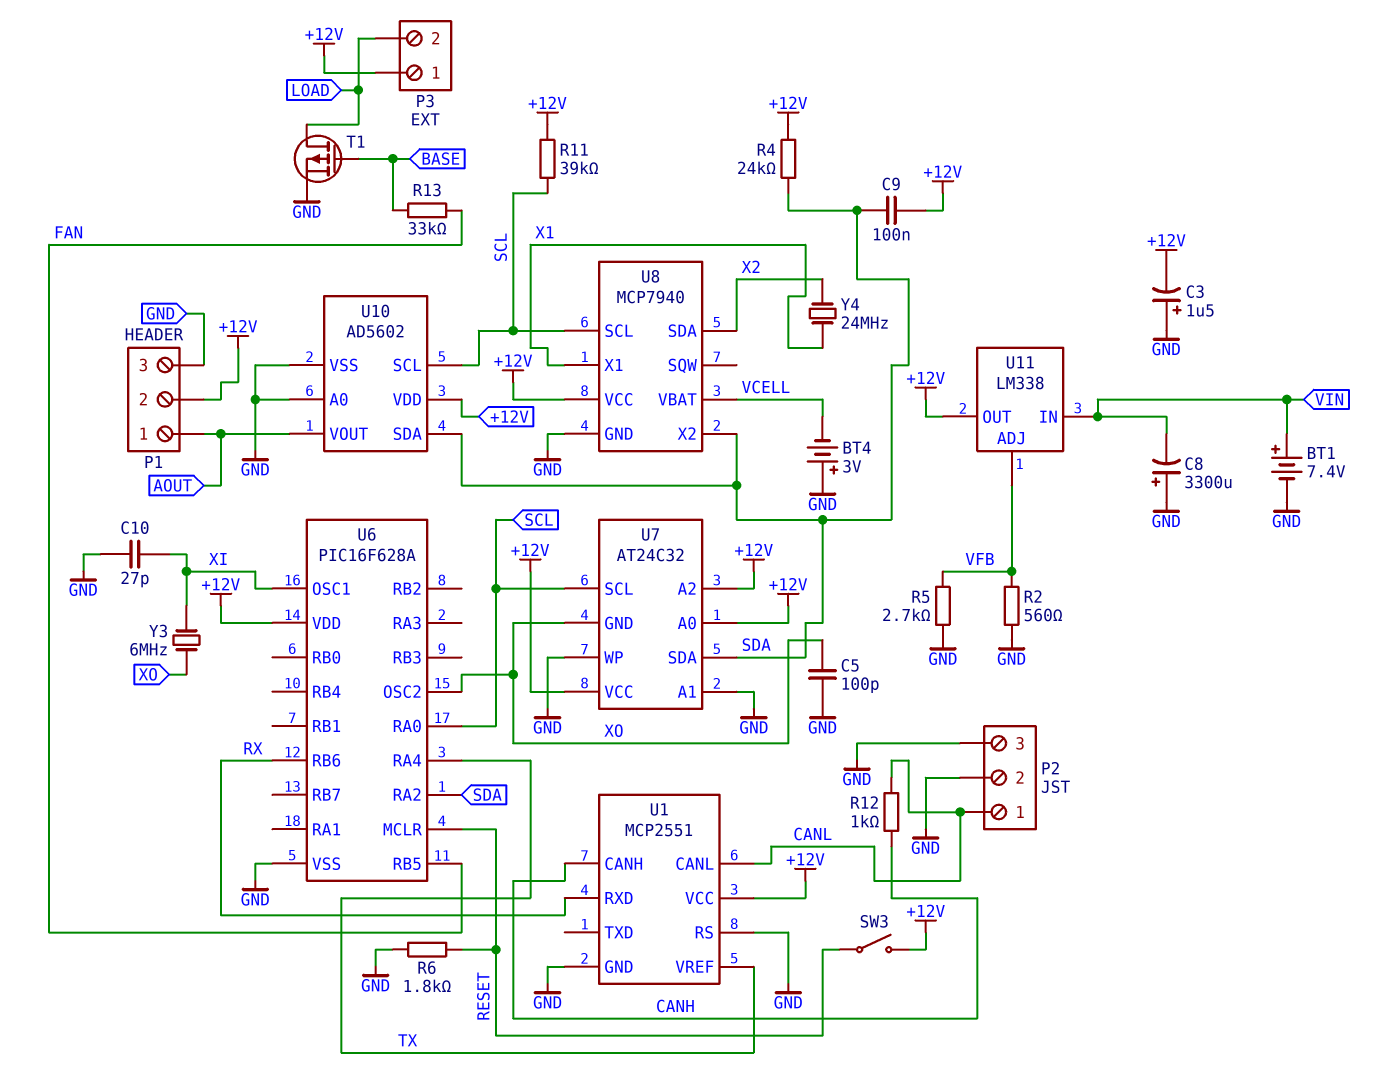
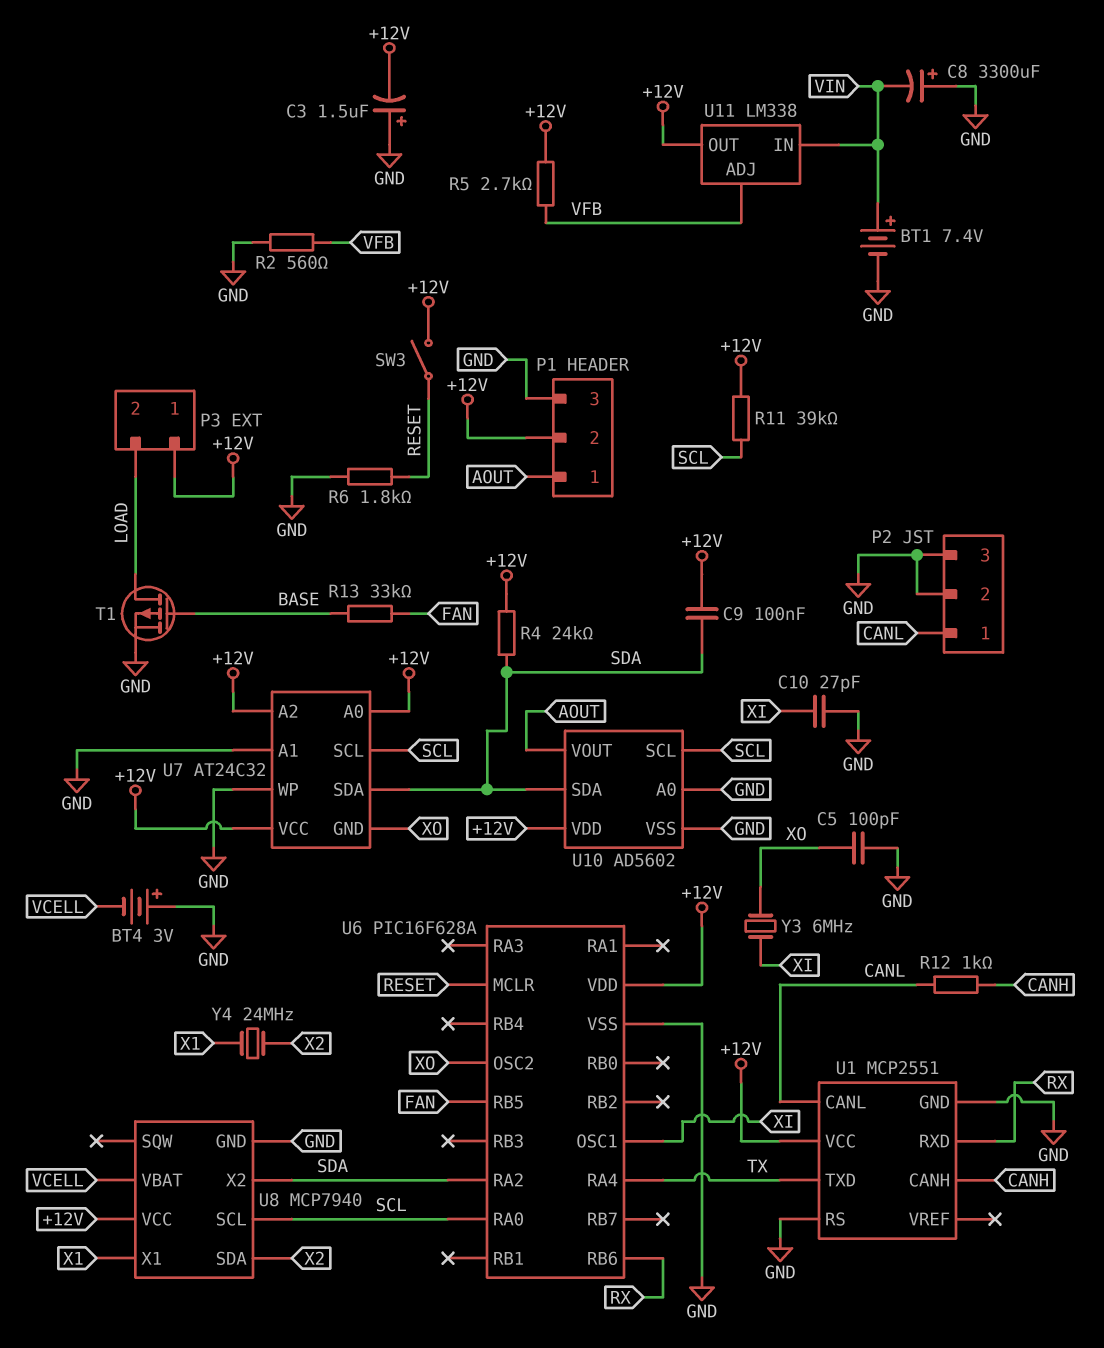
R5: 2.7k (GND, VFB) -> 2.7k (+12V, VFB)
U1 pin TXD: none -> TX
U1 pin VREF: TX -> none

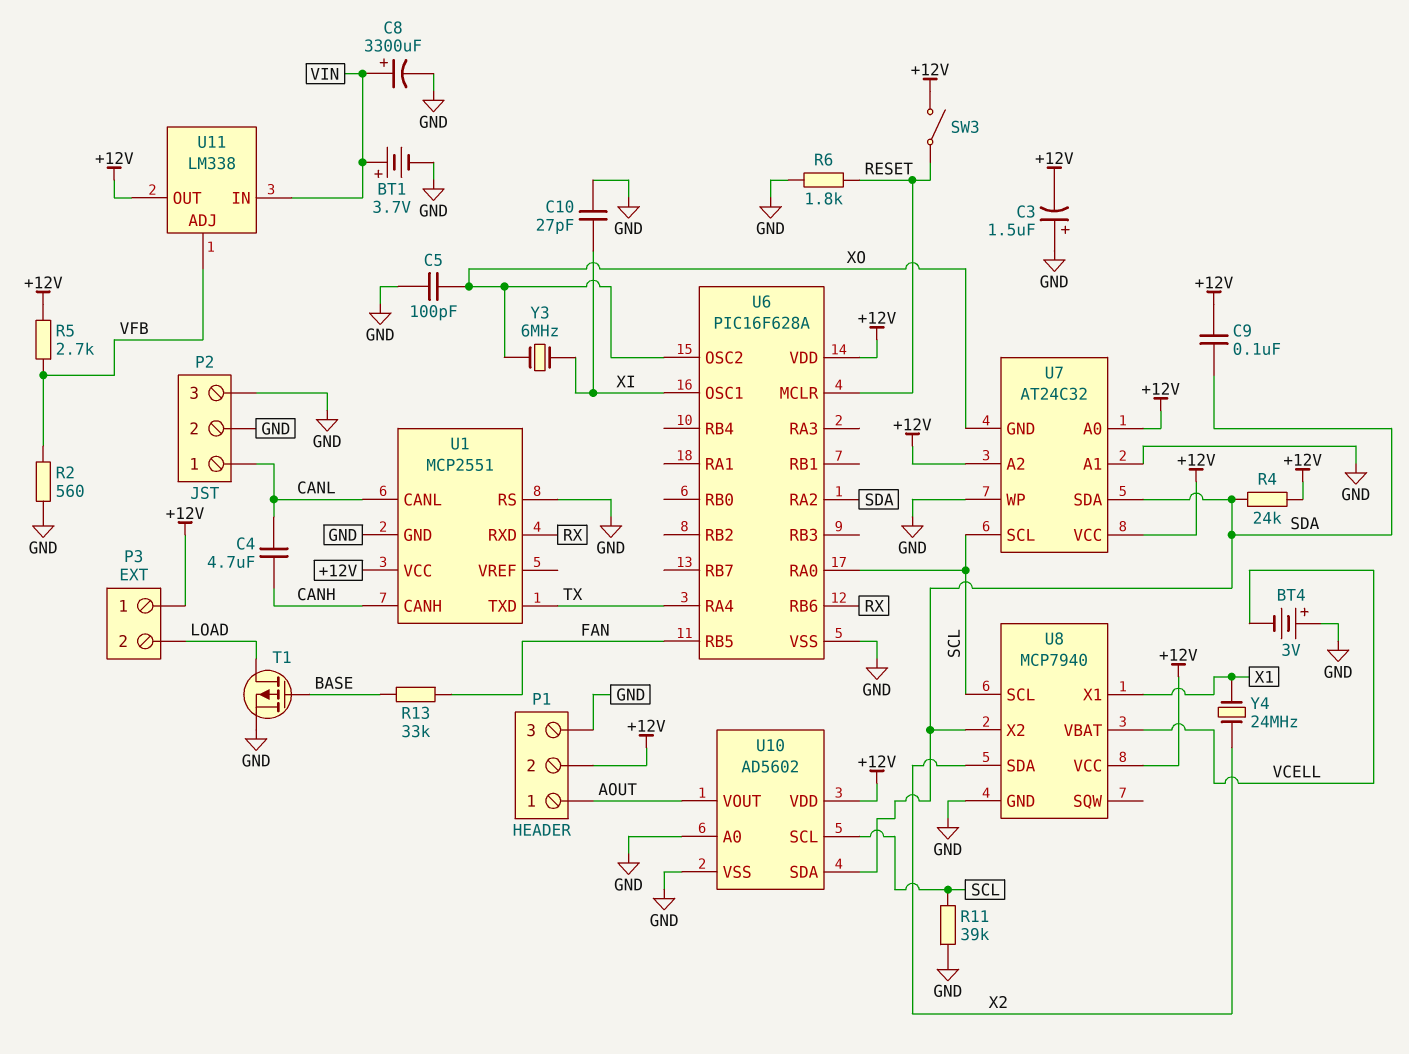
BT1: 7.4V (plus VIN, minus GND) -> 3.7V (plus VIN, minus GND)
C4: none -> 4.7uF (CANH, CANL)
C8: 3300uF (plus GND, minus VIN) -> 3300uF (plus VIN, minus GND)
R11: 39k (+12V, SCL) -> 39k (GND, SCL)
R12: 1k (CANH, CANL) -> none

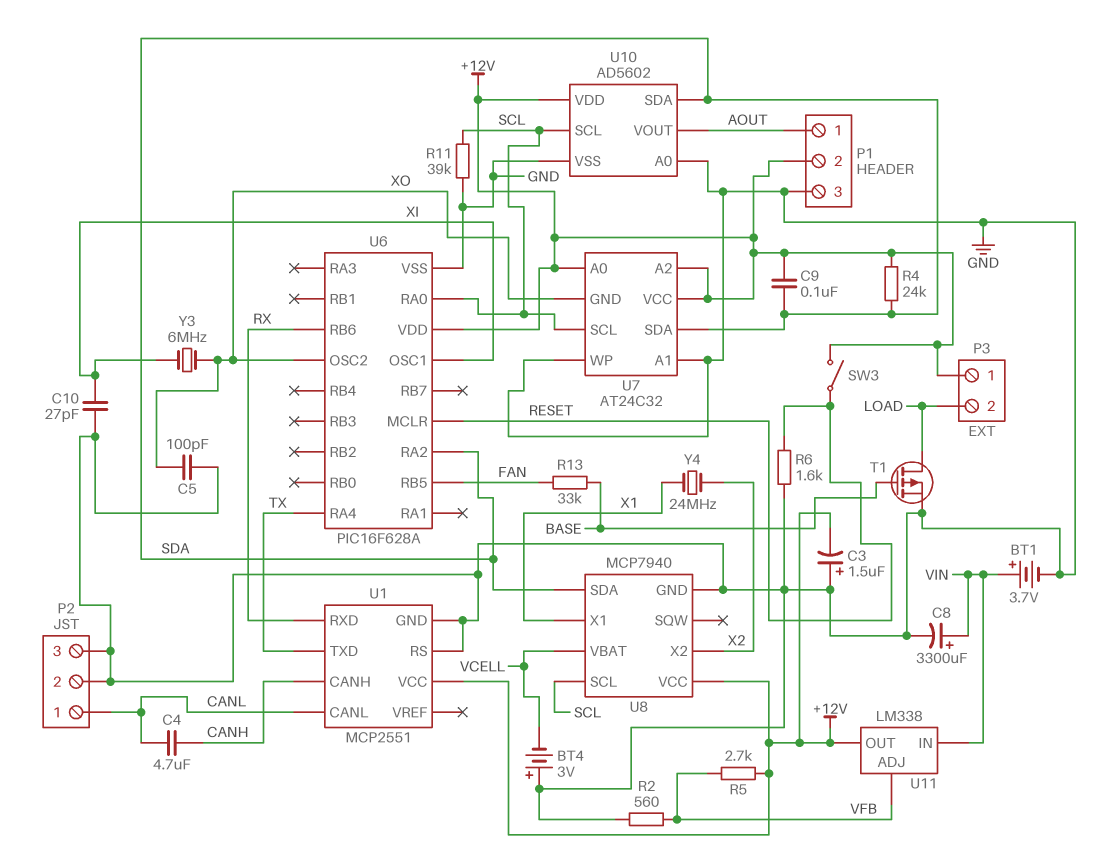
R6: 1.8k (GND, RESET) -> 1.6k (GND, RESET)
U8 pin SDA: X2 -> SDA
U8 pin X2: SDA -> X2

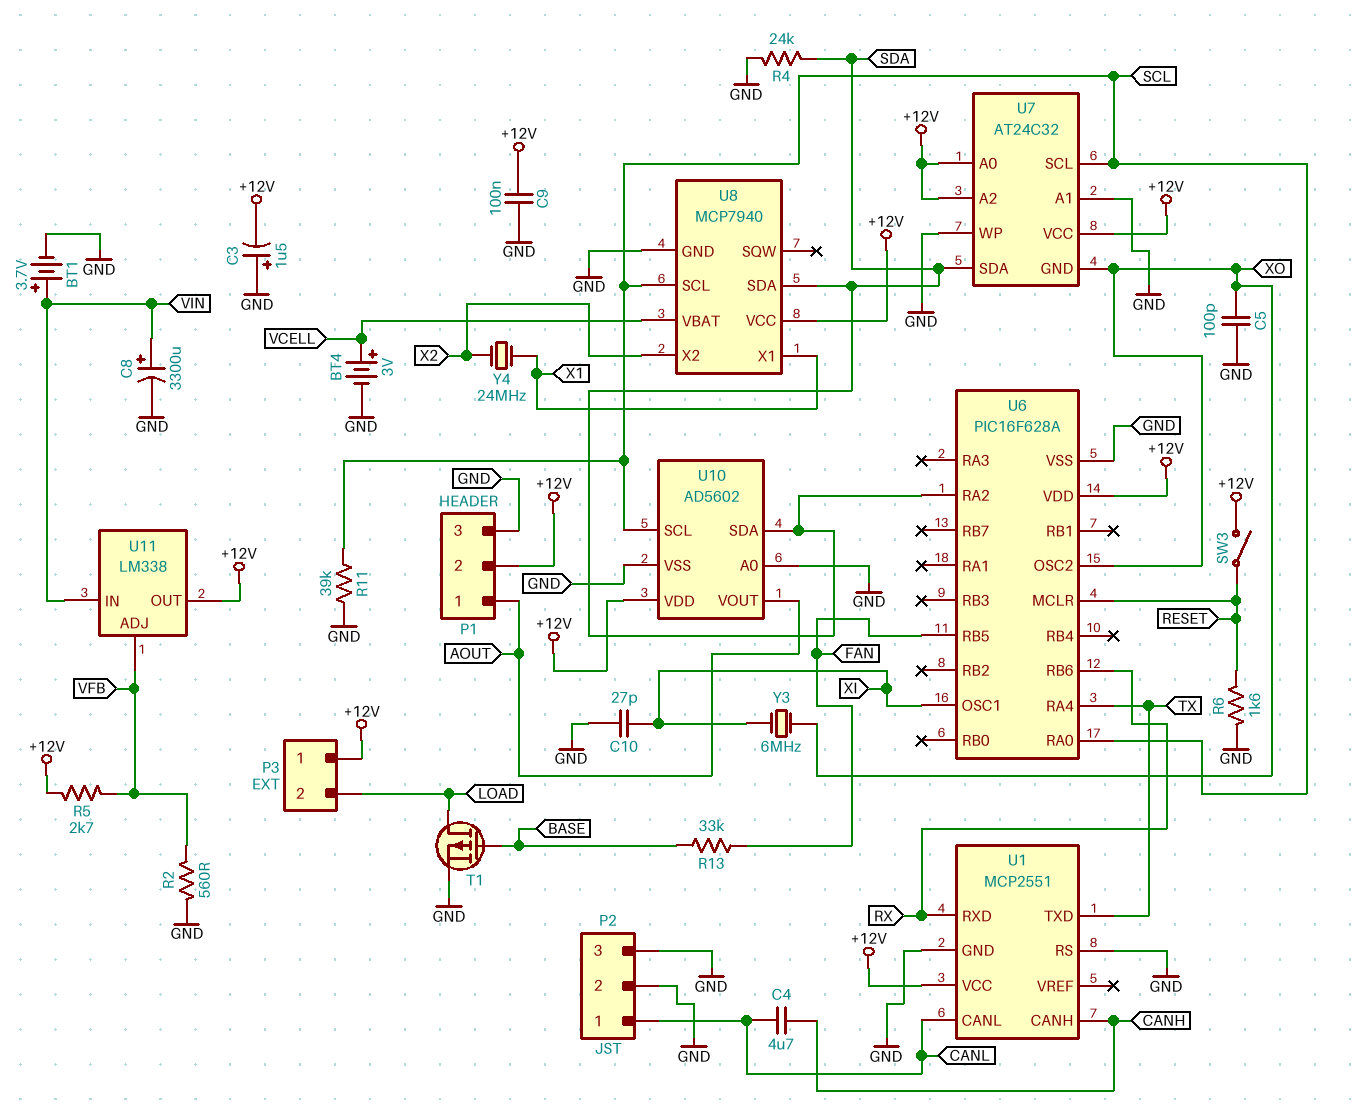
BT4: 3V (plus GND, minus VCELL) -> 3V (plus VCELL, minus GND)
C9: 100nF (+12V, SDA) -> 100nF (+12V, GND)
R4: 24k (+12V, SDA) -> 24k (GND, SDA)

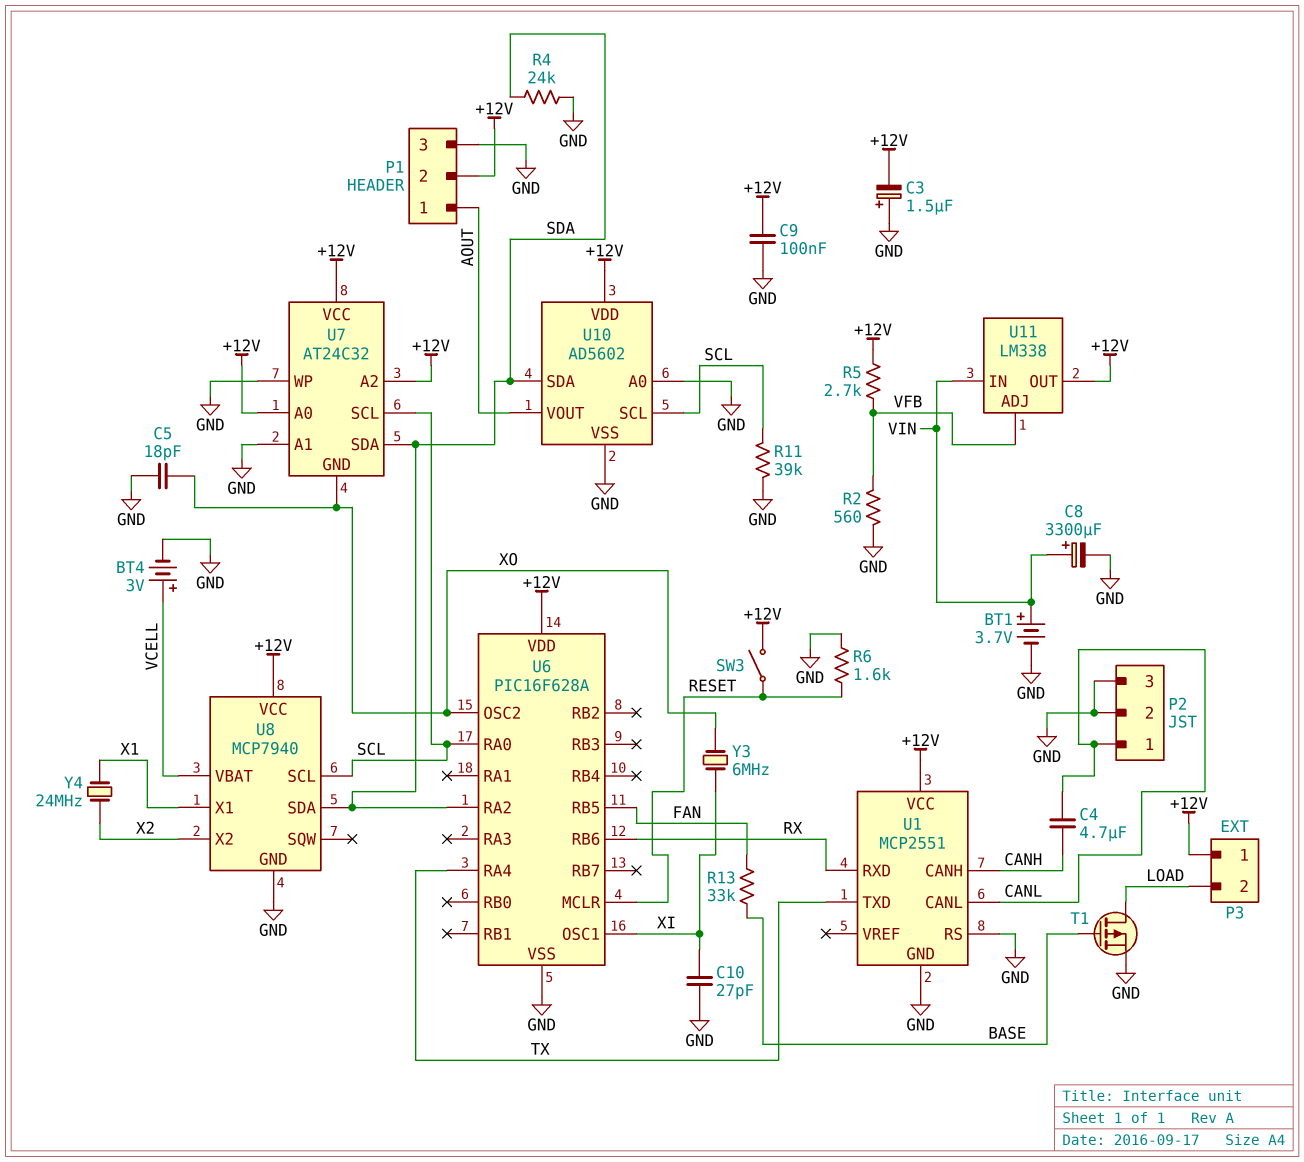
C5: 100pF (GND, XO) -> 18pF (GND, XO)

